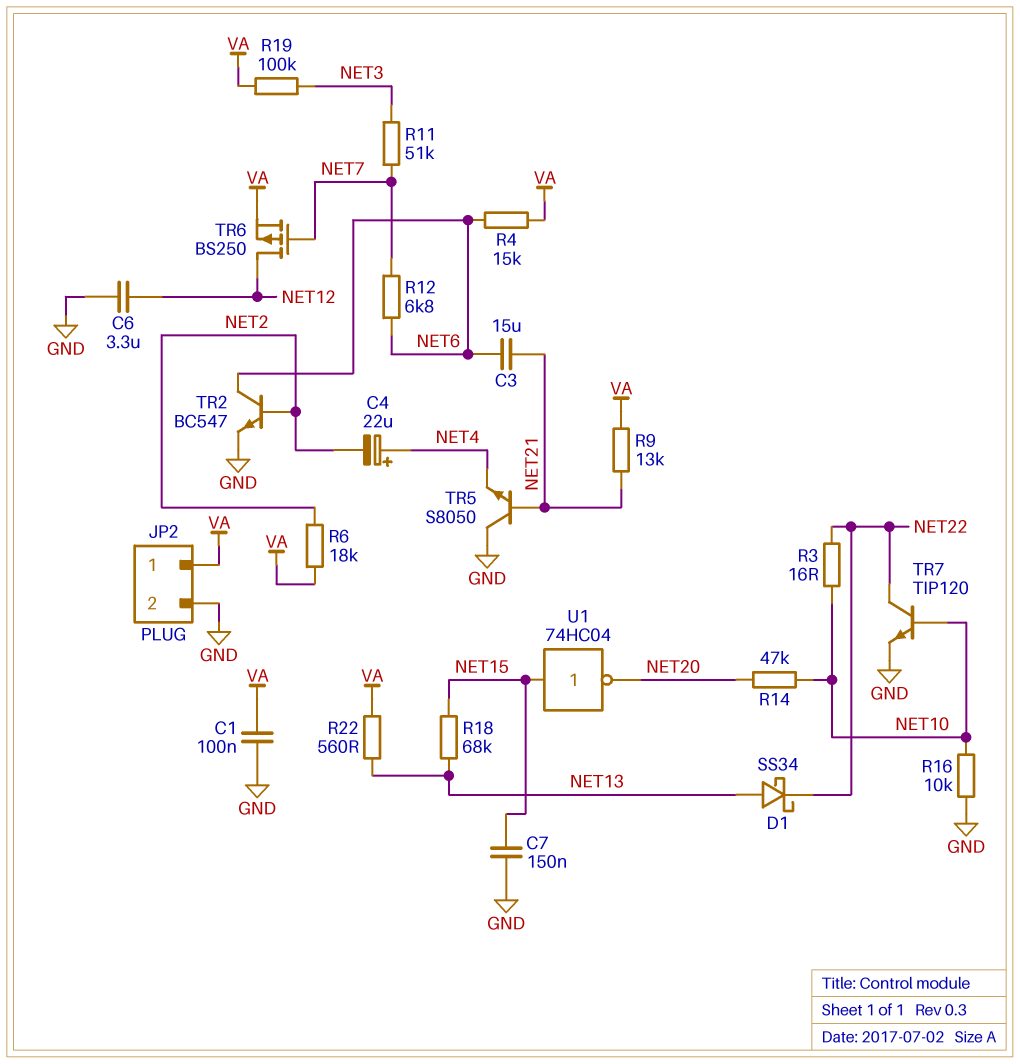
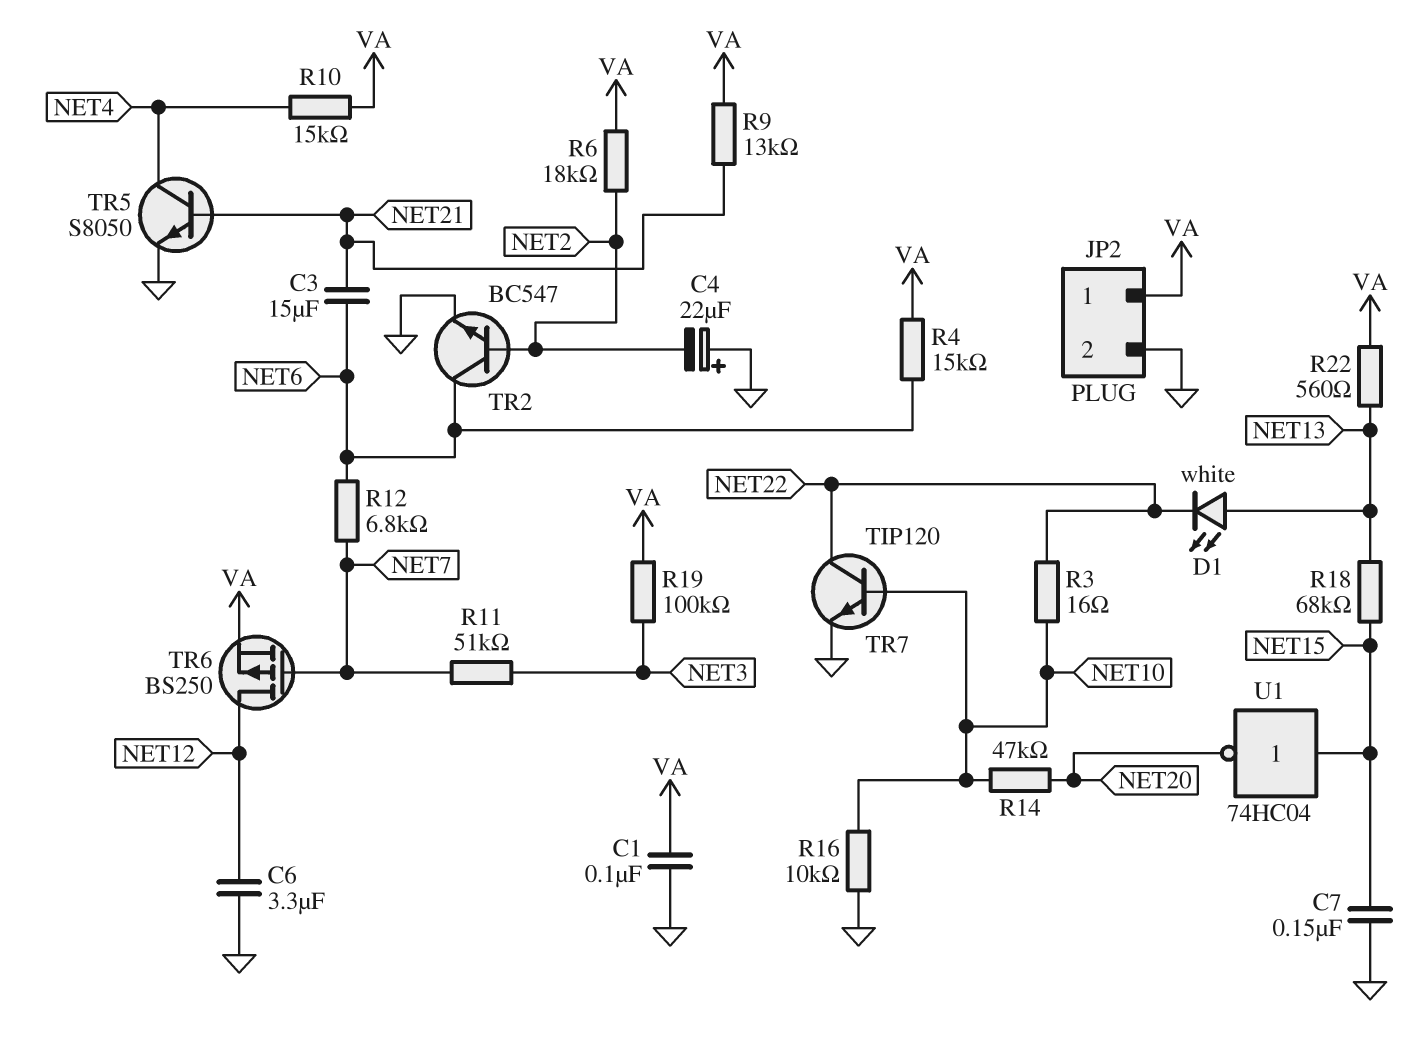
C4: 22uF (plus NET4, minus NET2) -> 22uF (plus GND, minus NET2)
D1: schottky SS34 (A NET13, K NET22) -> LED white (A NET13, K NET22)
R10: none -> 15k (NET4, VA)
TR5: NPN S8050 (B NET21, C GND, E NET4) -> NPN S8050 (B NET21, C NET4, E GND)

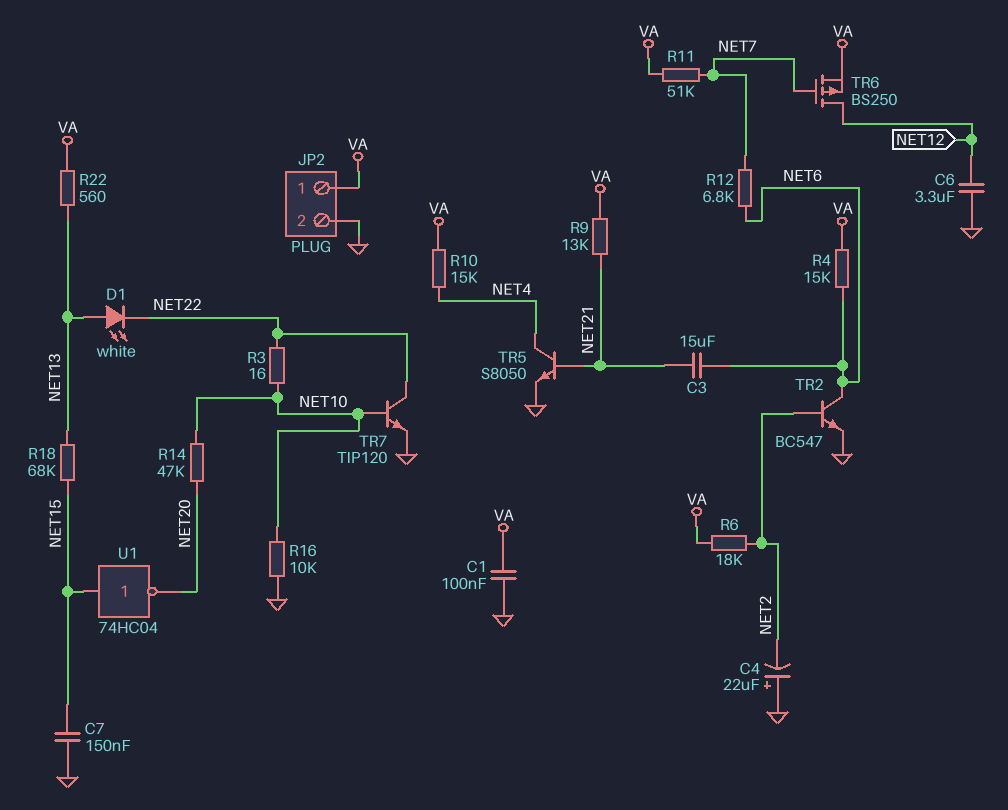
R11: 51k (NET3, NET7) -> 51k (NET7, VA)
R19: 100k (NET3, VA) -> none

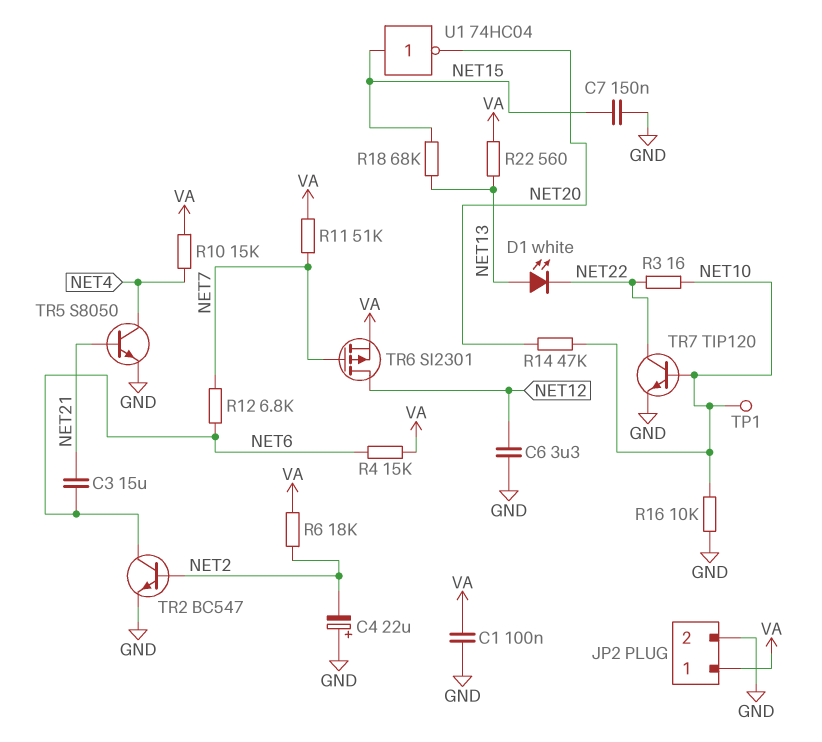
R9: 13k (NET21, VA) -> none
TP1: none -> test point (NET10)
TR6: PMOS BS250 (G NET7, D NET12, S VA) -> PMOS SI2301 (G NET7, D NET12, S VA)

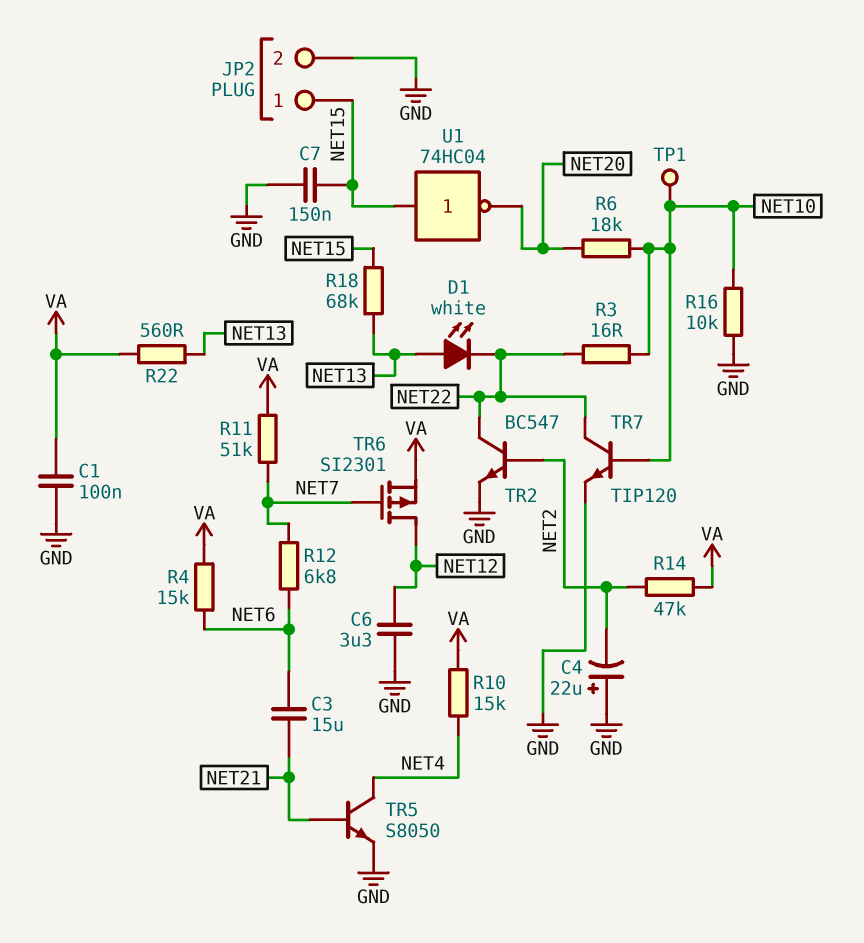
JP2 pin 1: VA -> NET15
R6: 18k (NET2, VA) -> 18k (NET10, NET20)
R14: 47k (NET10, NET20) -> 47k (NET2, VA)
TR2: NPN BC547 (B NET2, C NET6, E GND) -> NPN BC547 (B NET2, C NET22, E GND)

